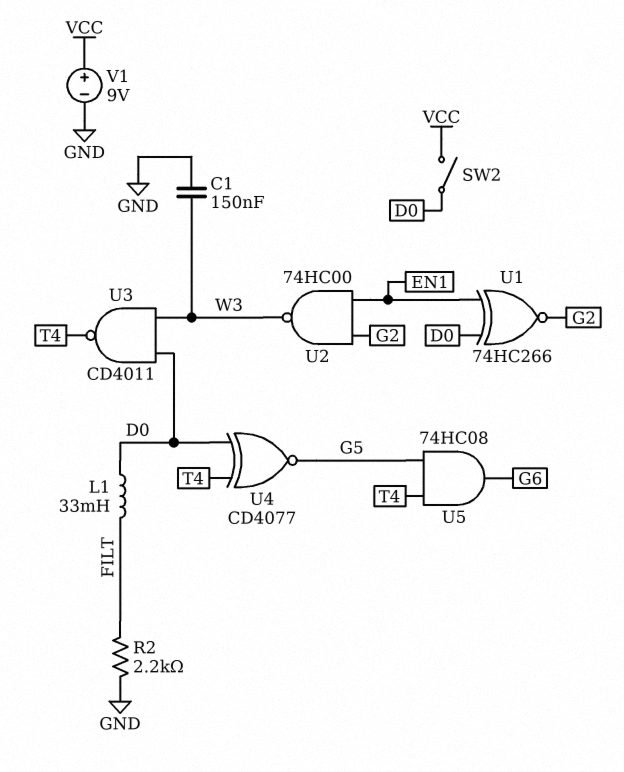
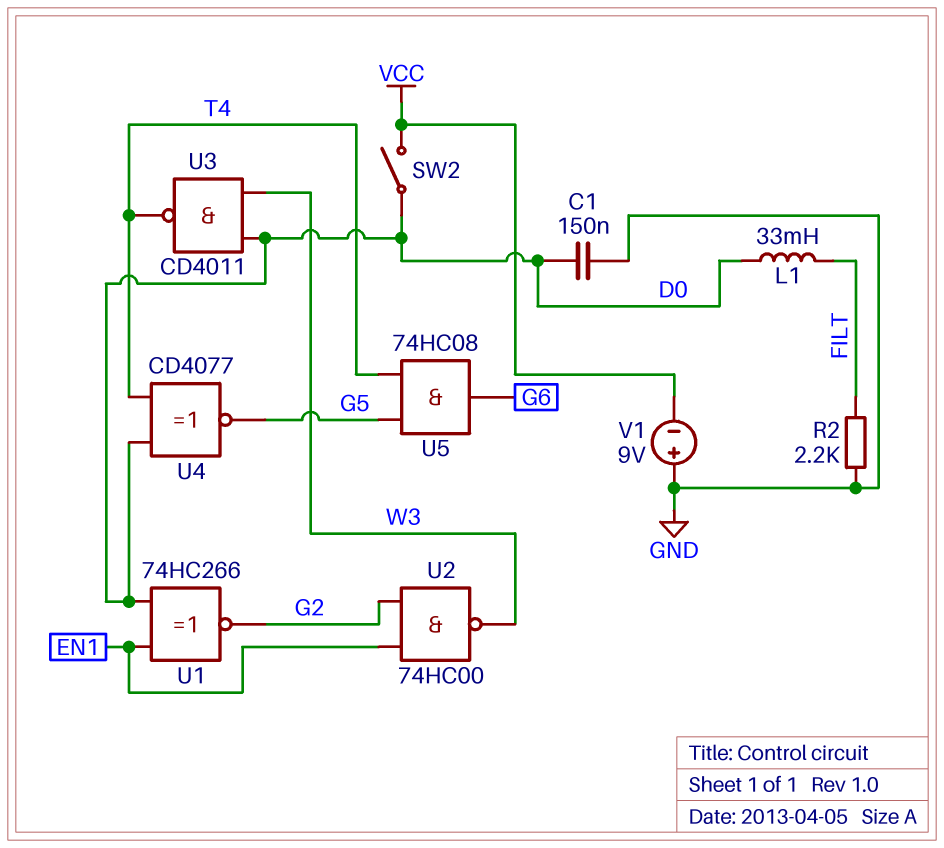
C1: 150nF (GND, W3) -> 150nF (D0, GND)
V1: 9V (plus VCC, minus GND) -> 9V (plus GND, minus VCC)

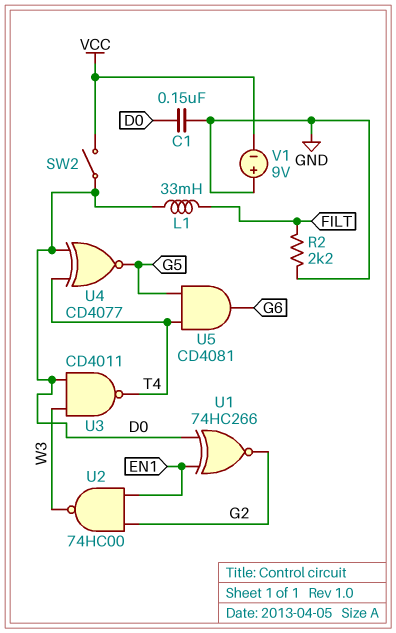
U5: AND 74HC08 (in G5, in T4, out G6) -> AND CD4081 (in G5, in T4, out G6)

